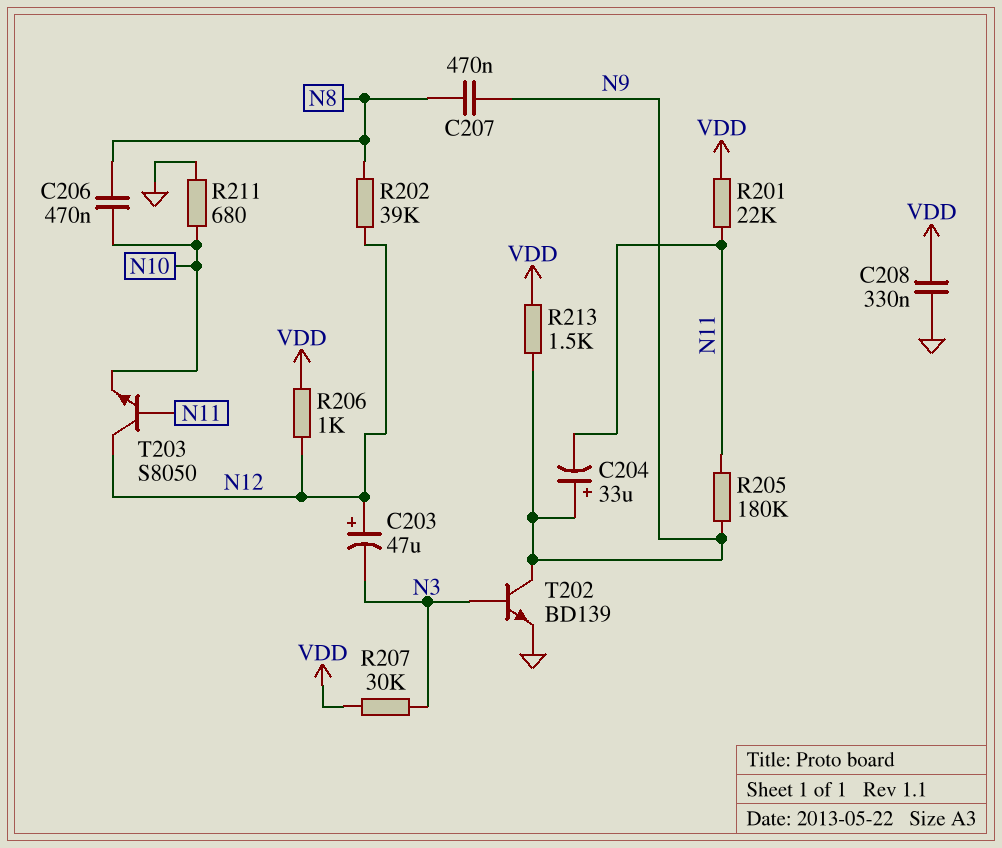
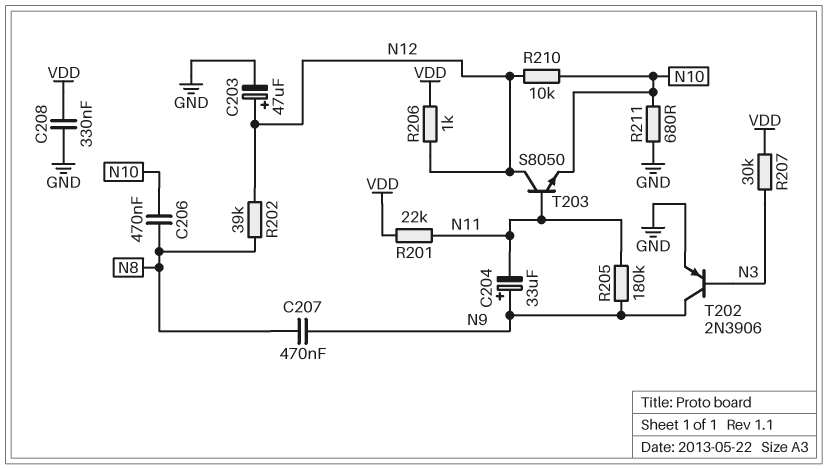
C203: 47uF (plus N12, minus N3) -> 47uF (plus N12, minus GND)
R210: none -> 10k (N10, N12)
R213: 1.5k (N9, VDD) -> none
T202: NPN BD139 (B N3, C N9, E GND) -> PNP 2N3906 (B N3, C N9, E GND)

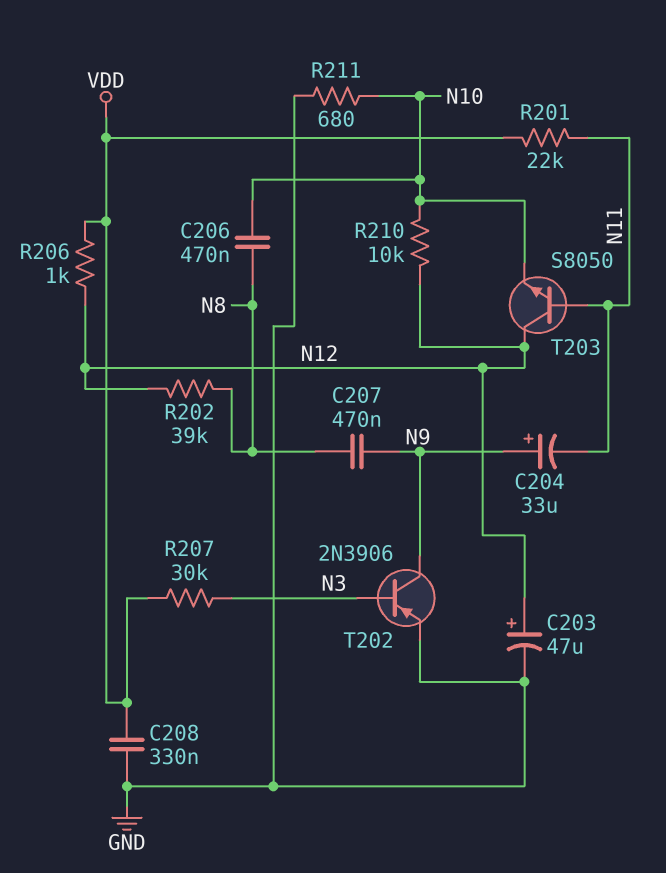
R205: 180k (N9, N11) -> none

